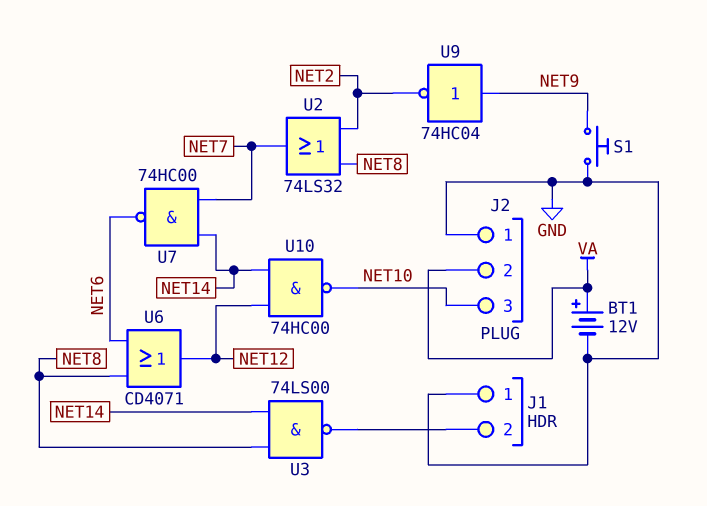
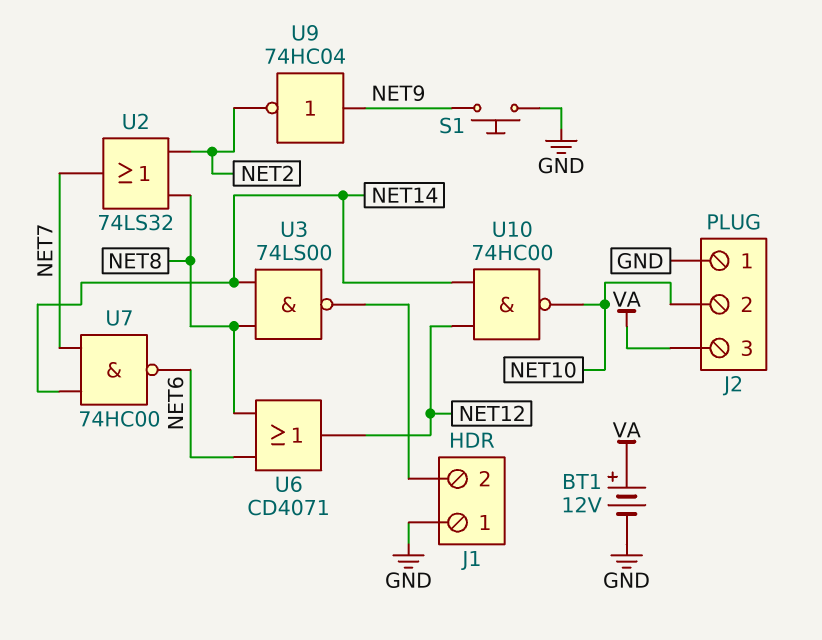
J2 pin 2: VA -> NET10
J2 pin 3: NET10 -> VA

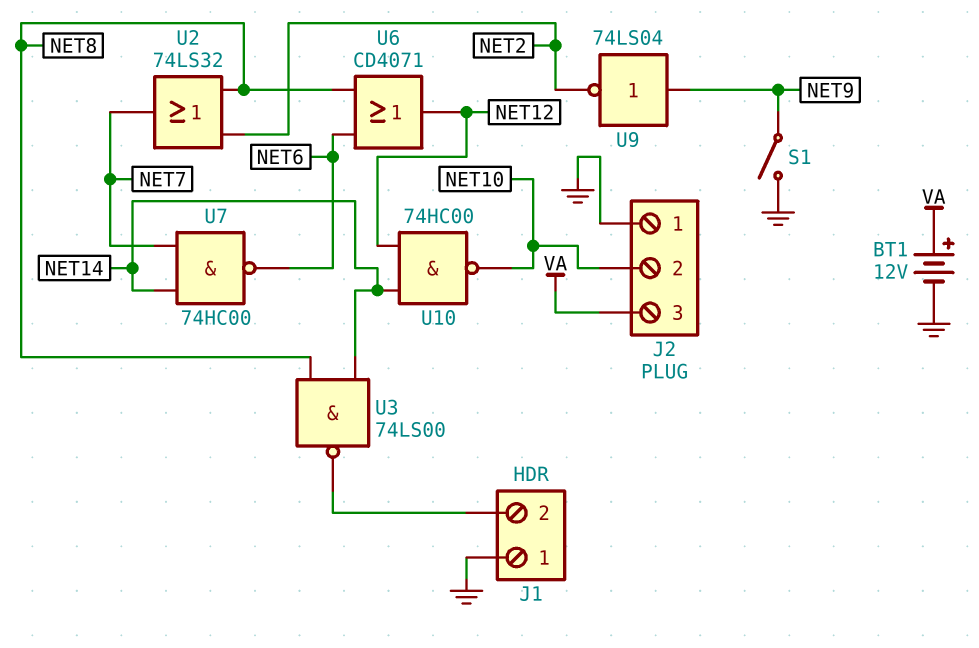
S1: button (GND, NET9) -> switch (GND, NET9)
U9: NOT 74HC04 (in NET9, out NET2) -> NOT 74LS04 (in NET9, out NET2)

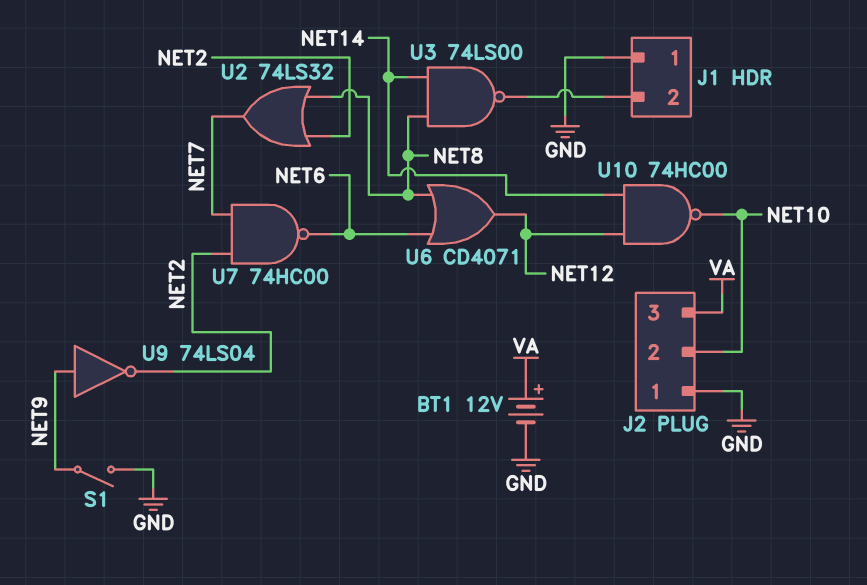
U7: NAND 74HC00 (in NET7, in NET14, out NET6) -> NAND 74HC00 (in NET2, in NET7, out NET6)

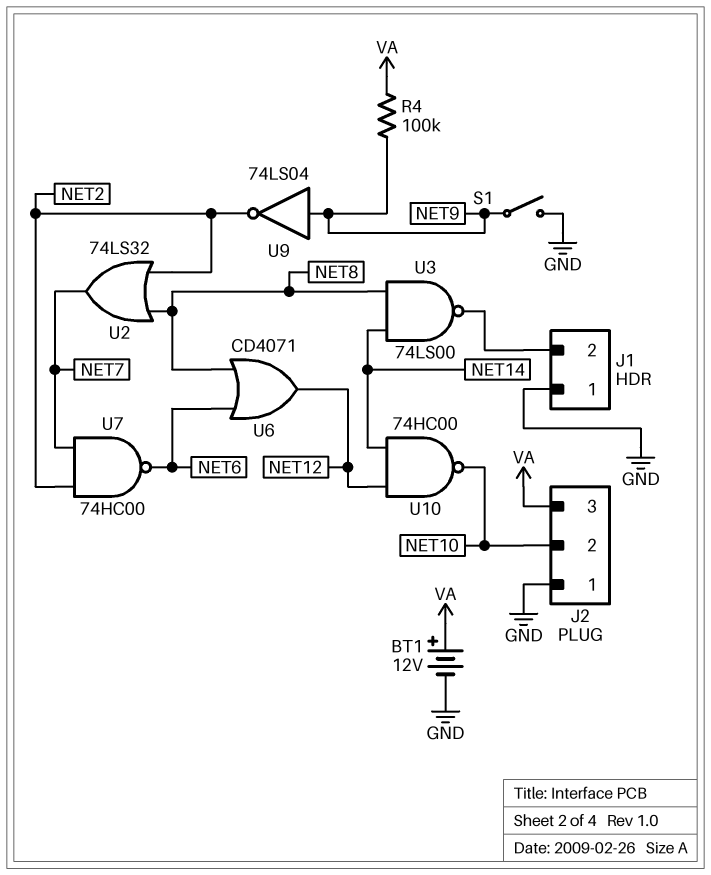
R4: none -> 100k (NET9, VA)

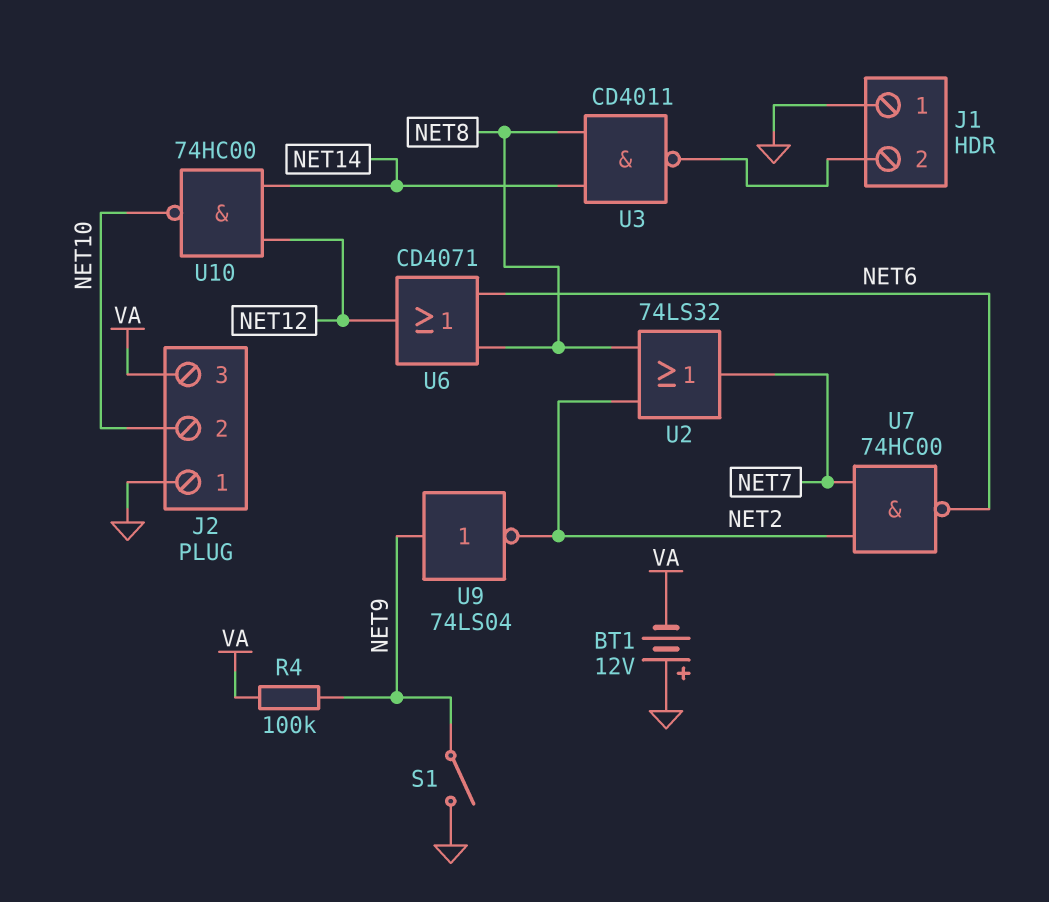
BT1: 12V (plus VA, minus GND) -> 12V (plus GND, minus VA)
U3: NAND 74LS00 (in NET8, in NET14, out J1/2) -> NAND CD4011 (in NET8, in NET14, out J1/2)

